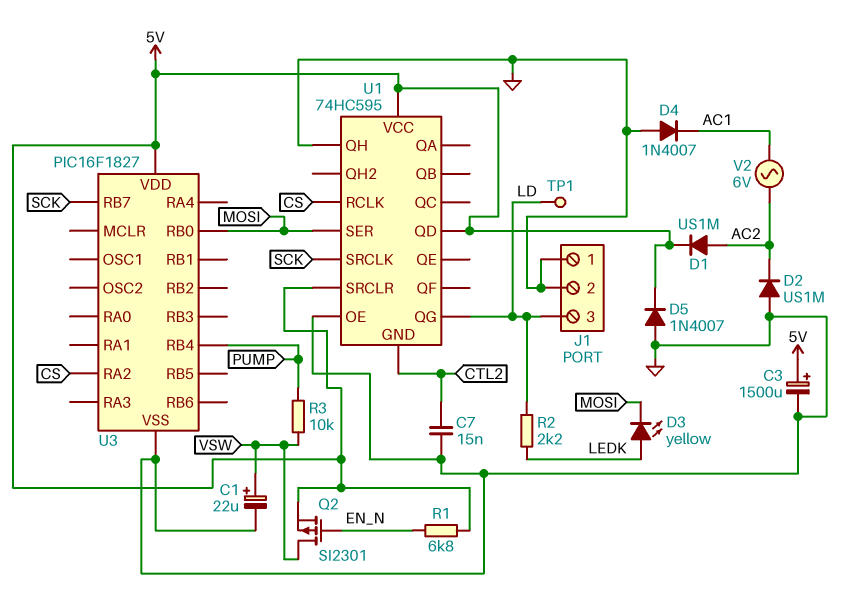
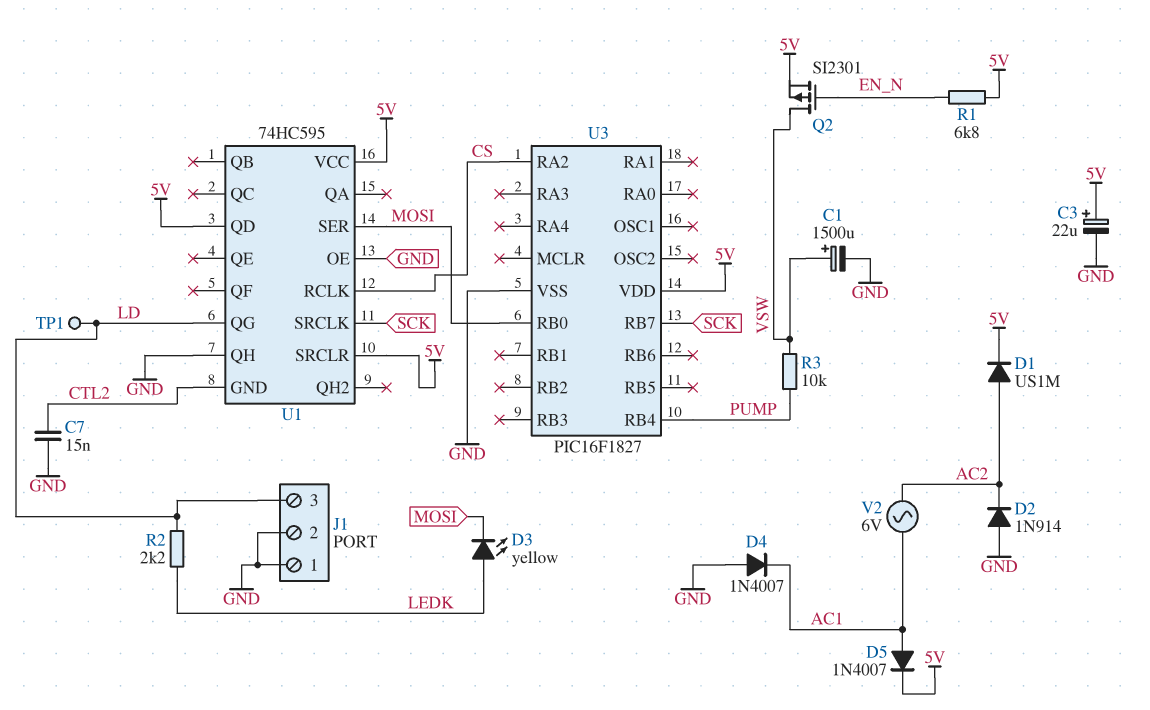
C1: 22uF (plus VSW, minus GND) -> 1500uF (plus VSW, minus GND)
C3: 1500uF (plus 5V, minus GND) -> 22uF (plus 5V, minus GND)
D2: diode US1M (A GND, K AC2) -> diode 1N914 (A GND, K AC2)
D5: diode 1N4007 (A GND, K 5V) -> diode 1N4007 (A AC1, K 5V)

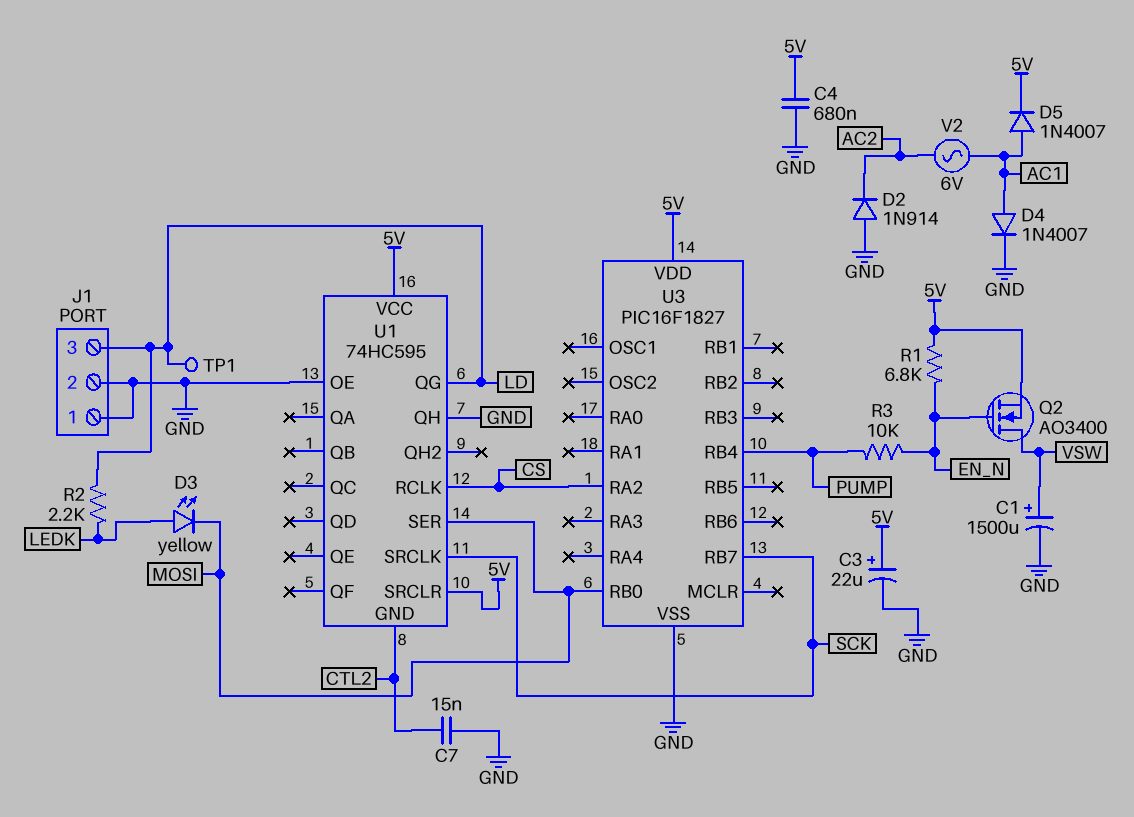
C4: none -> 680nF (5V, GND)
D1: diode US1M (A AC2, K 5V) -> none
D4: diode 1N4007 (A GND, K AC1) -> diode 1N4007 (A AC1, K GND)
Q2: PMOS SI2301 (G EN_N, D VSW, S 5V) -> NMOS AO3400 (G EN_N, D VSW, S 5V)
R3: 10k (PUMP, VSW) -> 10k (EN_N, PUMP)
U1 pin QD: 5V -> none

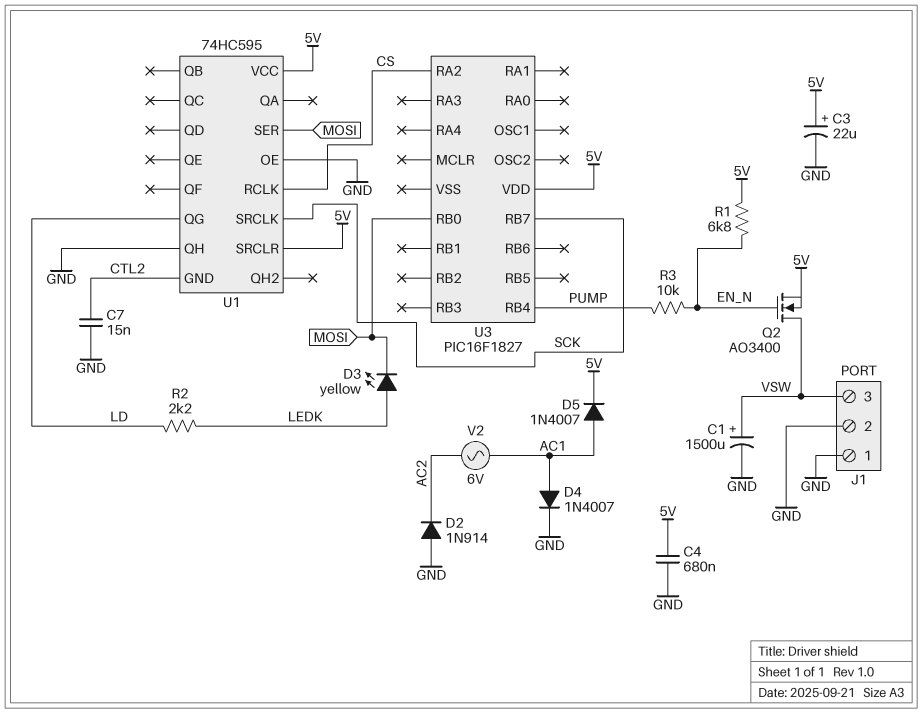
J1 pin 3: LD -> VSW
TP1: test point (LD) -> none
U3 pin VSS: GND -> none

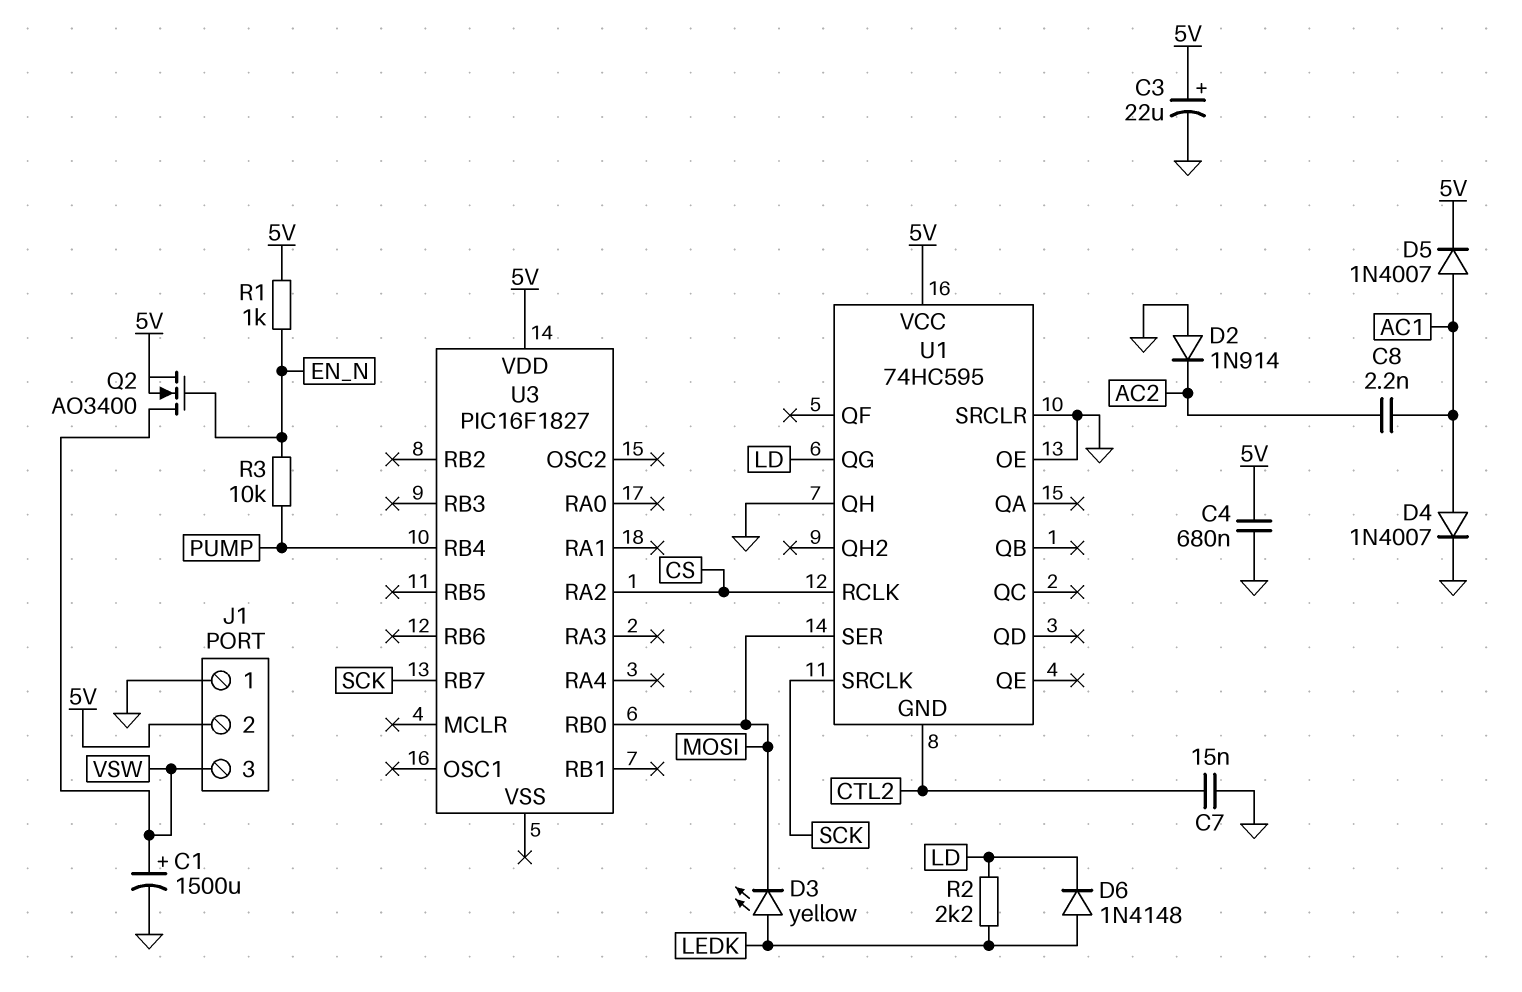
C8: none -> 2.2nF (AC1, AC2)
D6: none -> diode 1N4148 (A LEDK, K LD)
J1 pin 2: GND -> 5V
R1: 6.8k (5V, EN_N) -> 1k (5V, EN_N)
U1 pin SRCLR: 5V -> GND
V2: AC 6V (AC1, AC2) -> none

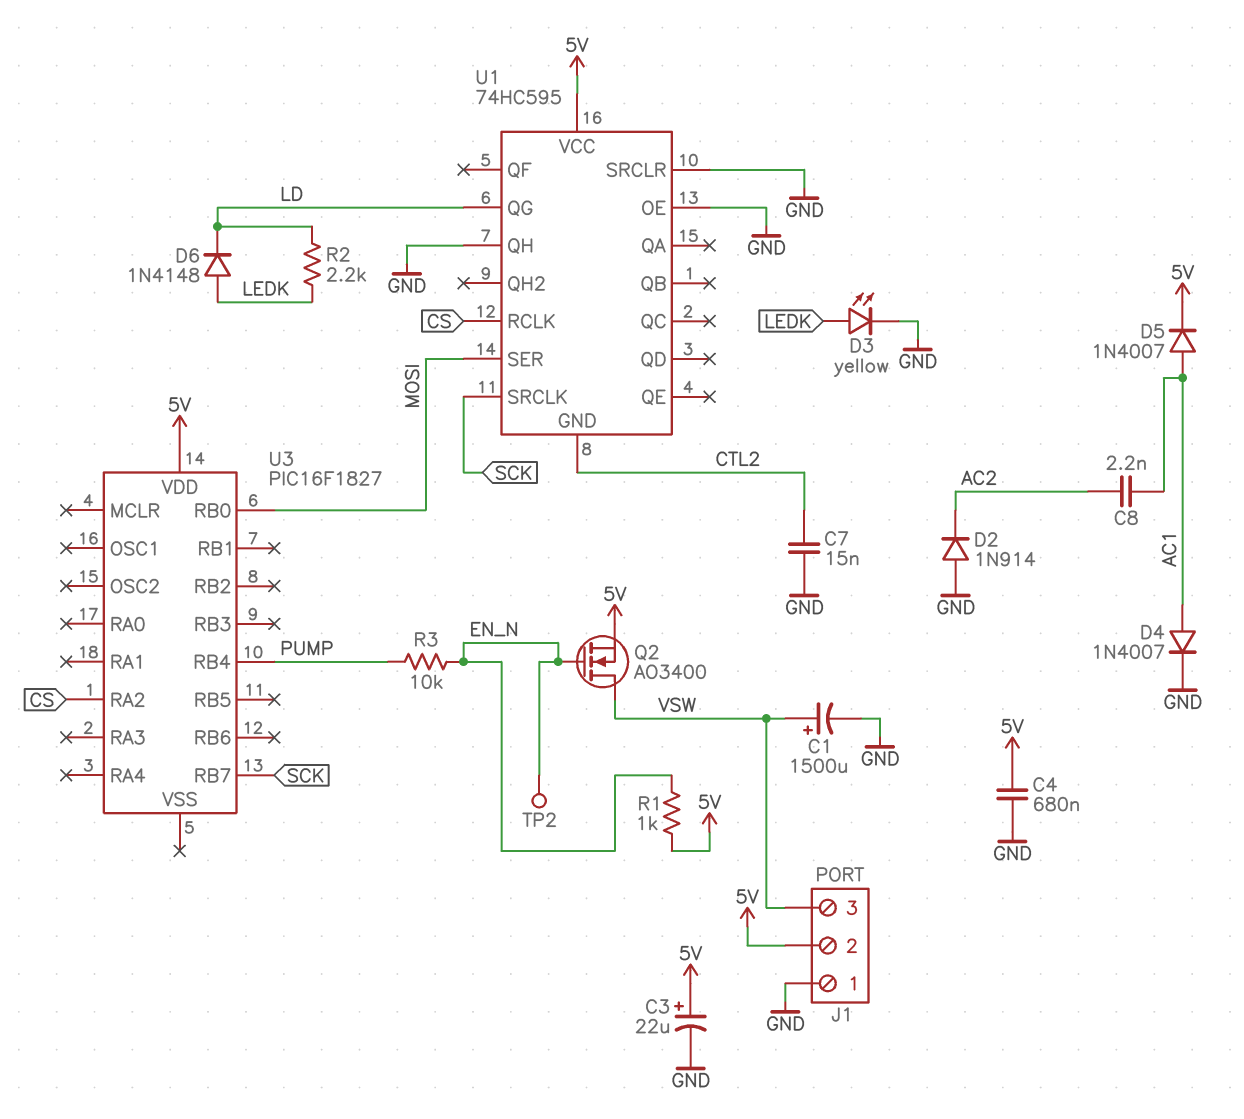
D3: LED yellow (A LEDK, K MOSI) -> LED yellow (A LEDK, K GND)
TP2: none -> test point (EN_N)

